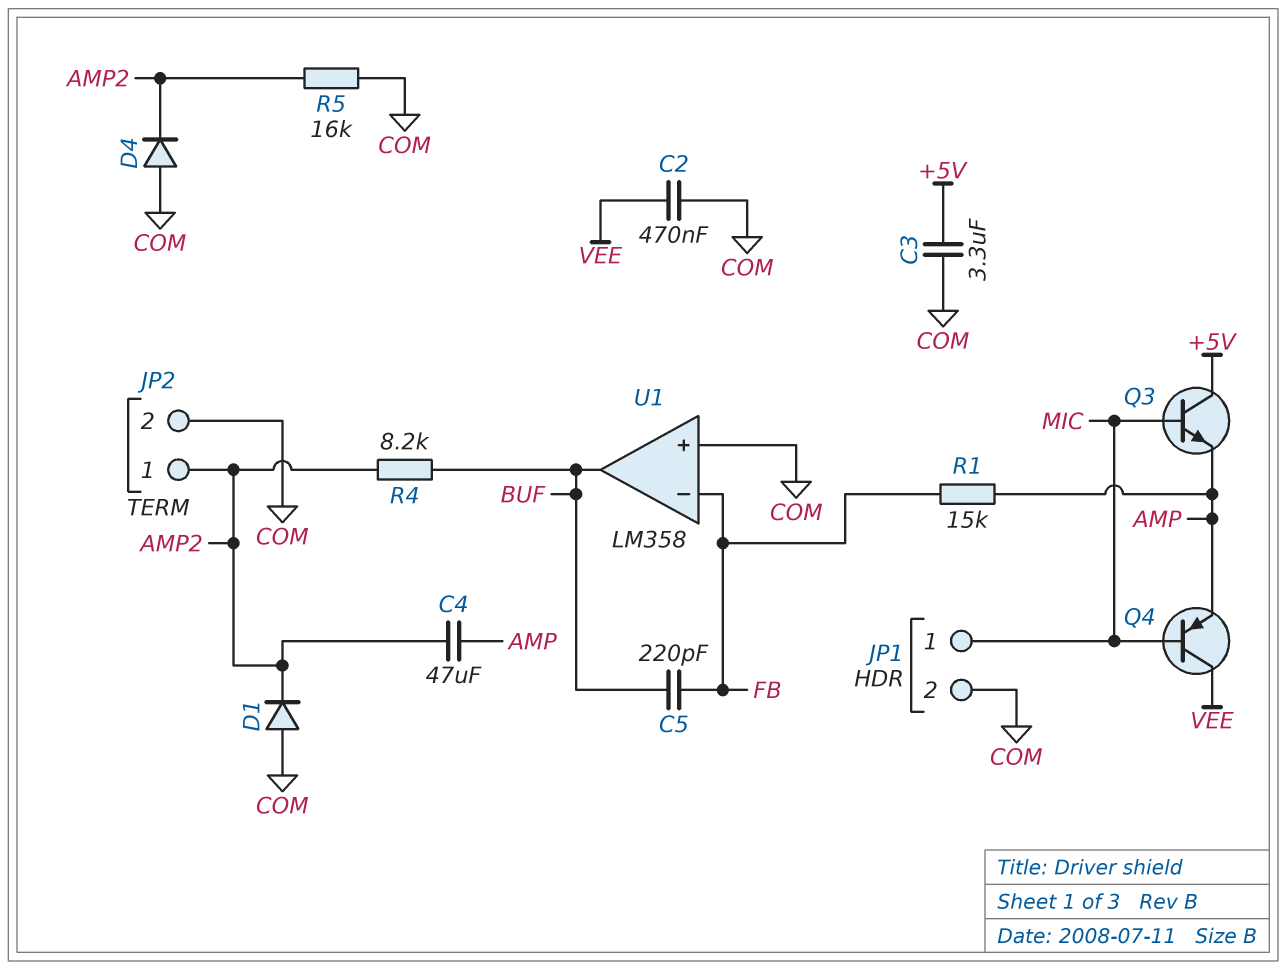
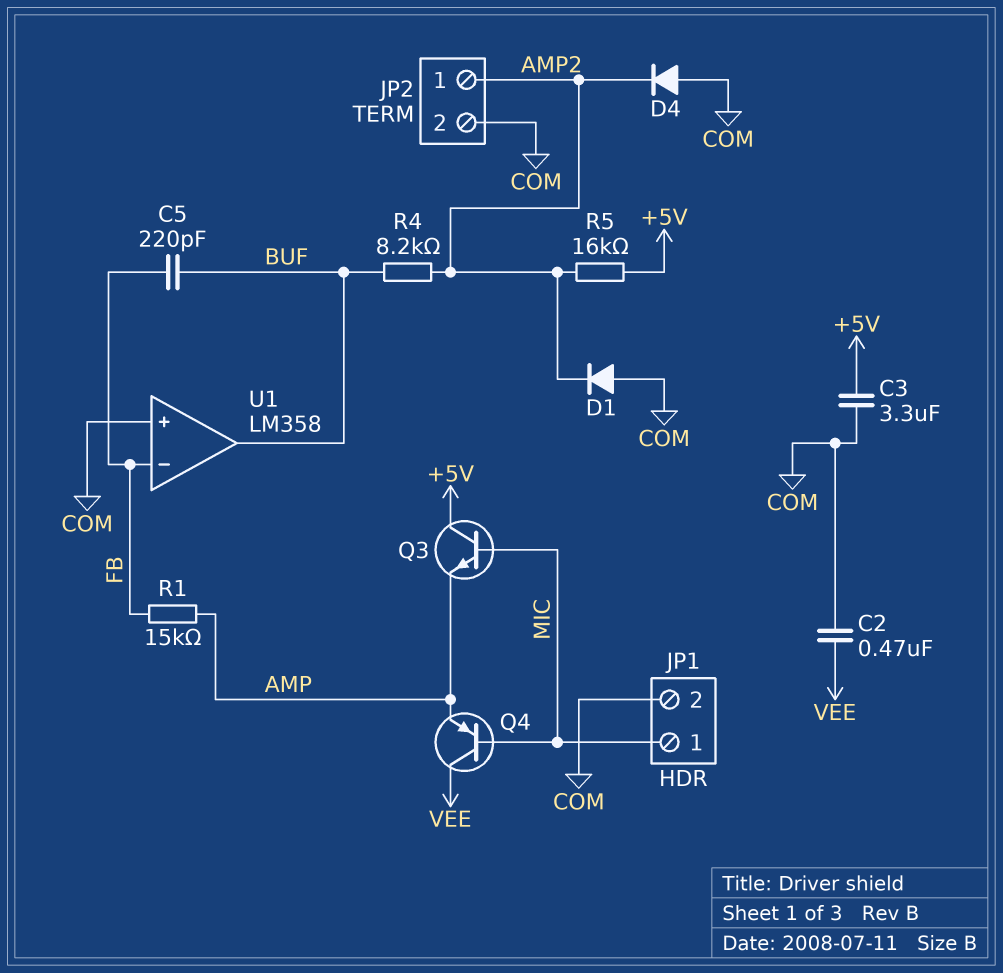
C4: 47uF (AMP, AMP2) -> none
R5: 16k (AMP2, COM) -> 16k (+5V, AMP2)

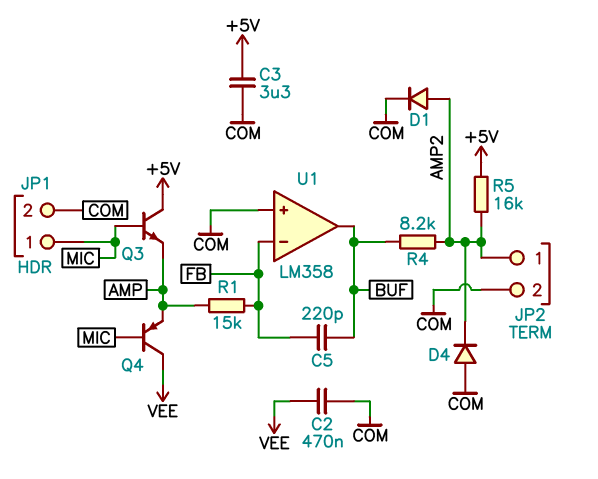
D1: diode (A COM, K AMP2) -> diode (A AMP2, K COM)

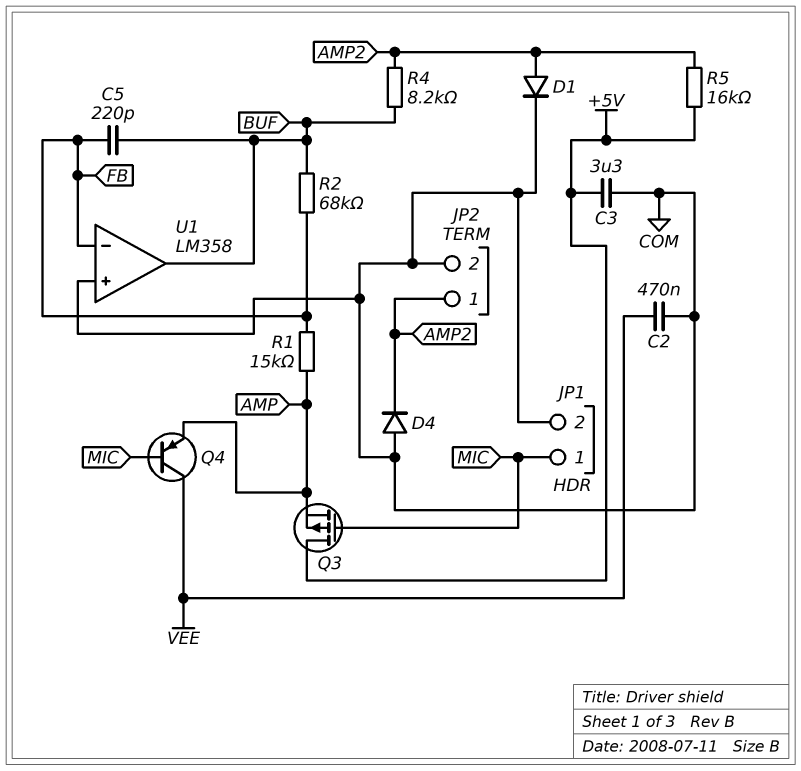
Q3: NPN (B MIC, C +5V, E AMP) -> PMOS (G MIC, D +5V, S AMP)
R2: none -> 68k (BUF, FB)

